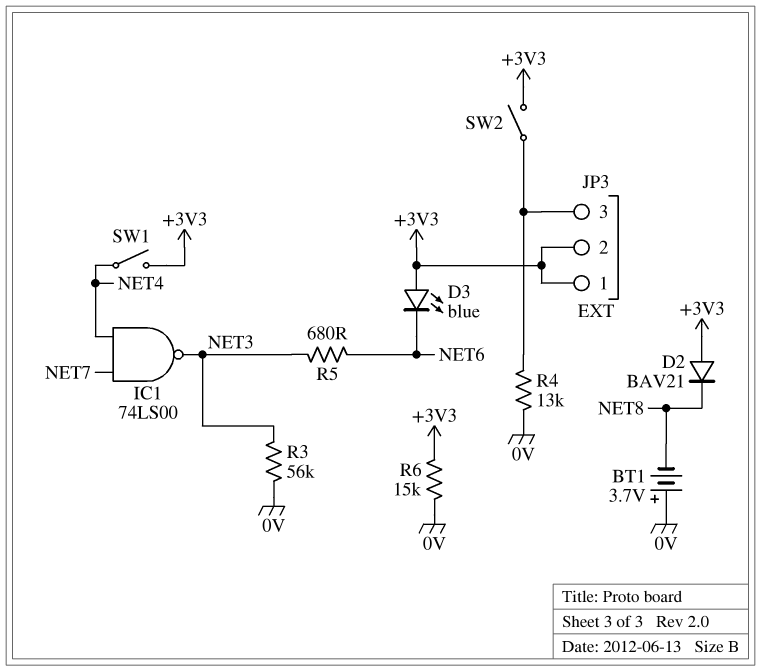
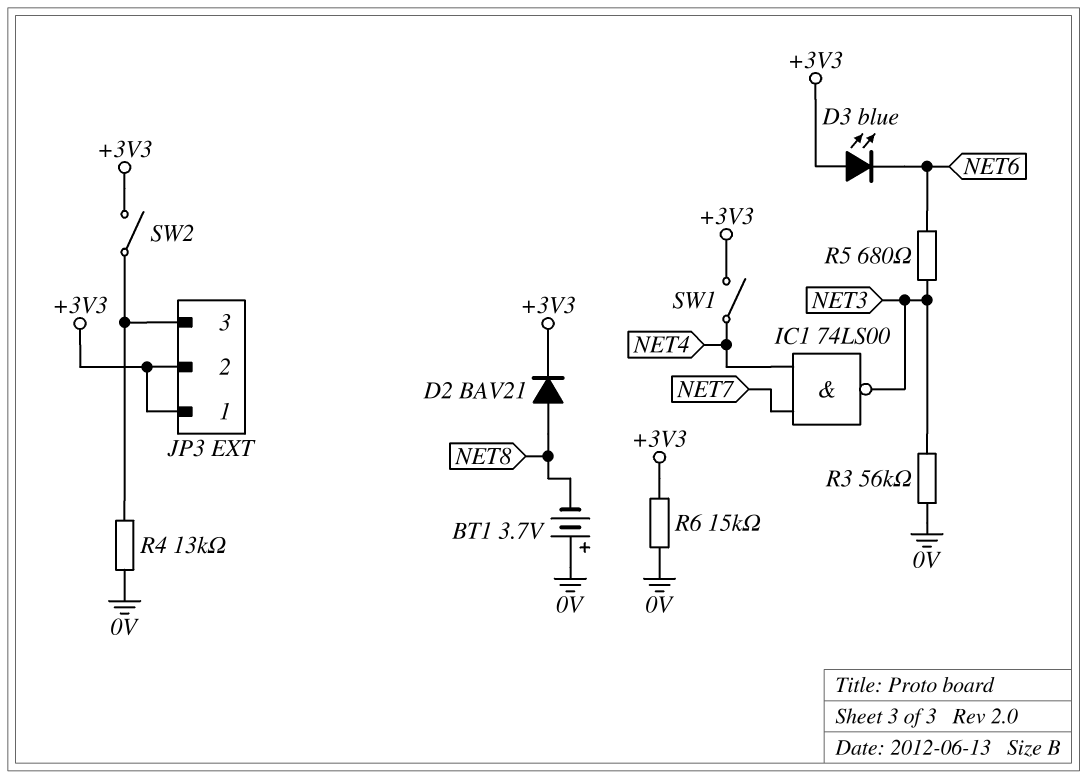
D2: diode BAV21 (A +3V3, K NET8) -> diode BAV21 (A NET8, K +3V3)

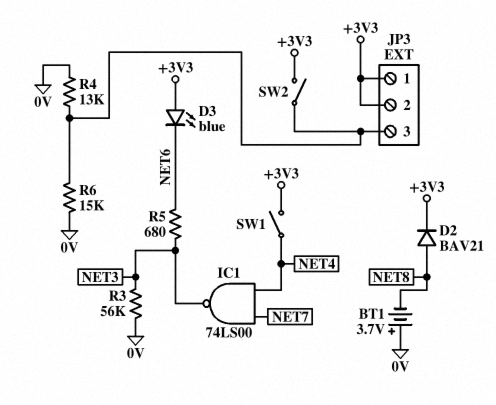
R6: 15k (+3V3, 0V) -> 15k (0V, JP3/3)

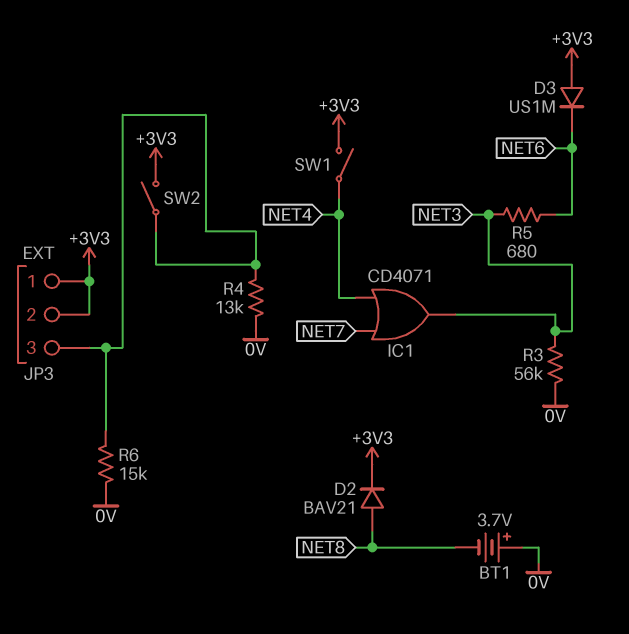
D3: LED blue (A +3V3, K NET6) -> diode US1M (A +3V3, K NET6)
IC1: NAND 74LS00 (in NET4, in NET7, out NET3) -> OR CD4071 (in NET4, in NET7, out NET3)

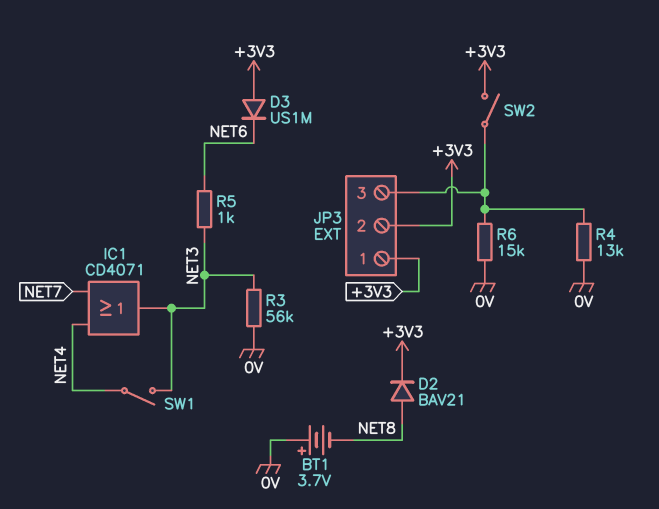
R5: 680 (NET3, NET6) -> 1k (NET3, NET6)
SW1: switch (+3V3, NET4) -> switch (NET3, NET4)

